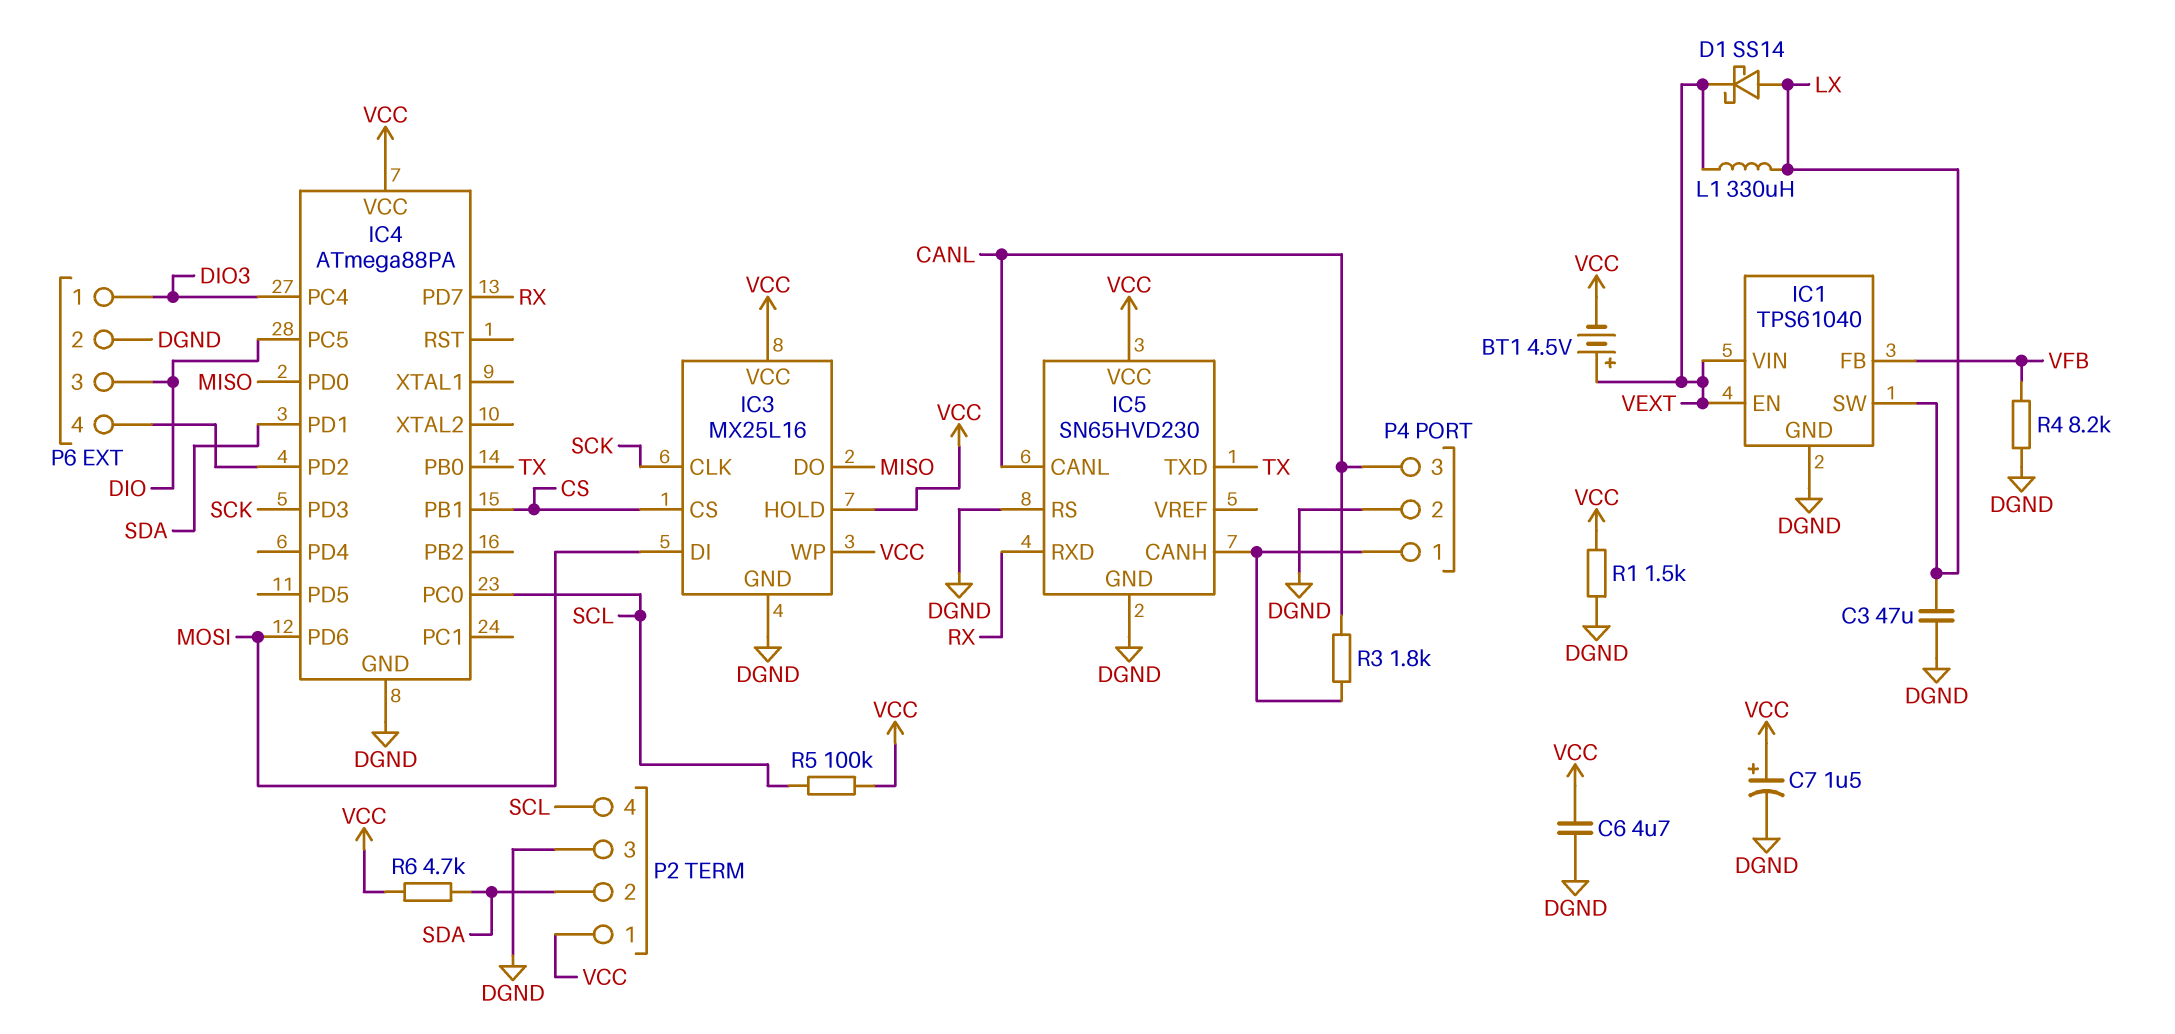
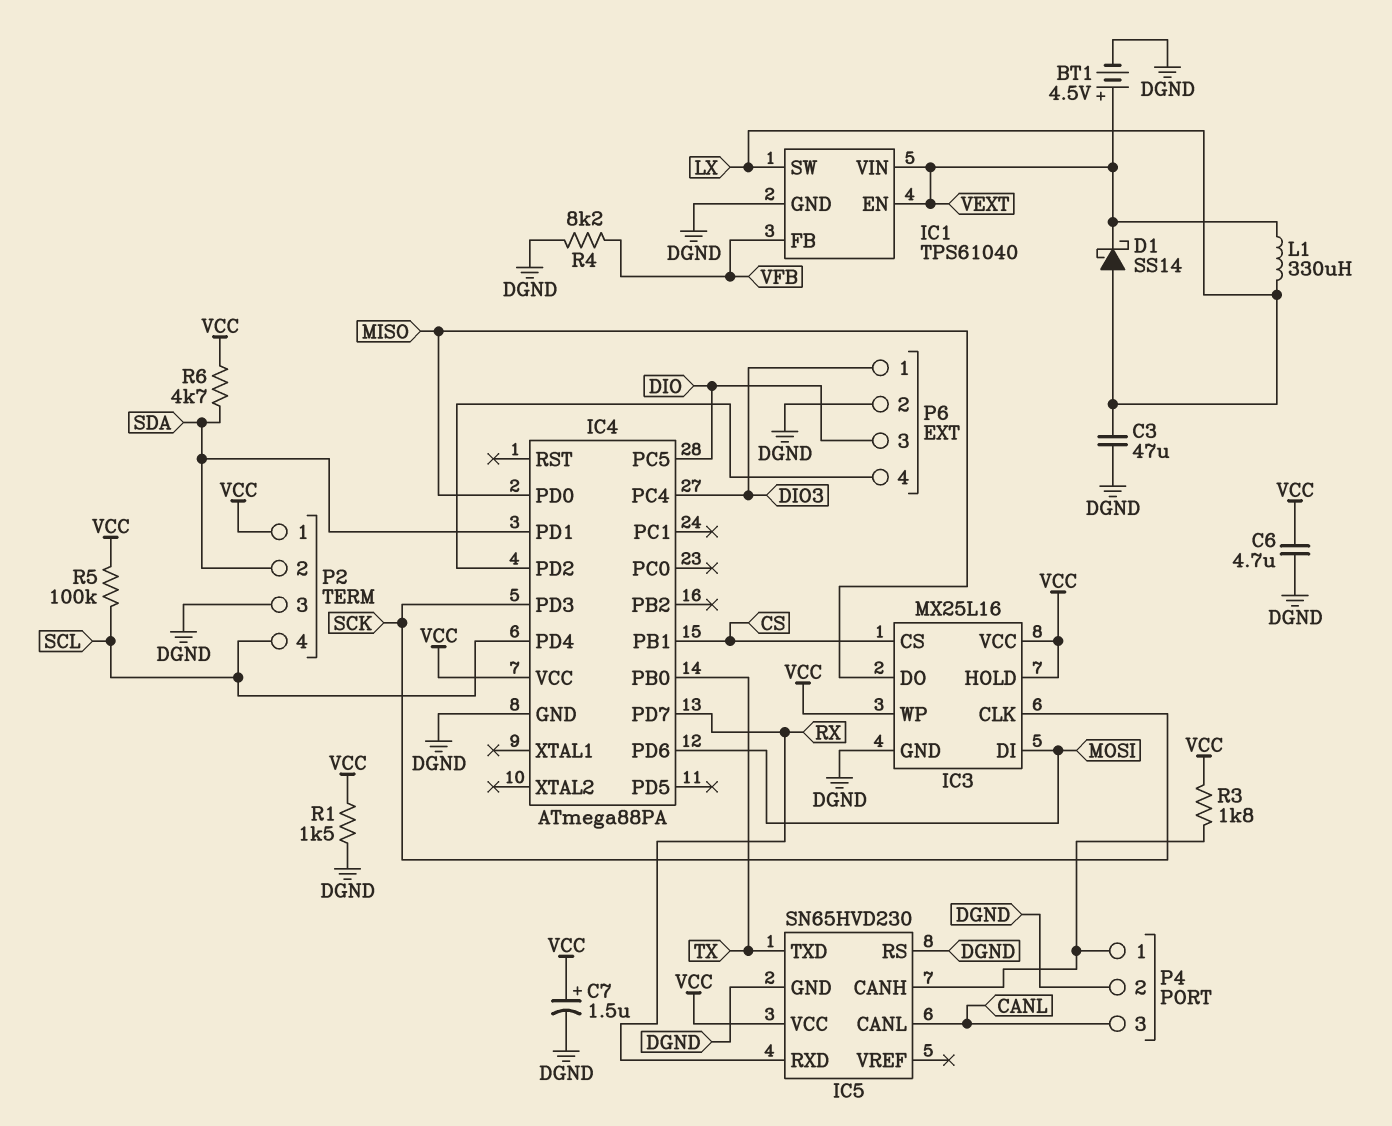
BT1: 4.5V (plus VEXT, minus VCC) -> 4.5V (plus VEXT, minus DGND)
IC4 pin PC0: SCL -> none
IC4 pin PD4: none -> SCL
R3: 1.8k (CANL, IC5/CANH) -> 1.8k (IC5/CANH, VCC)

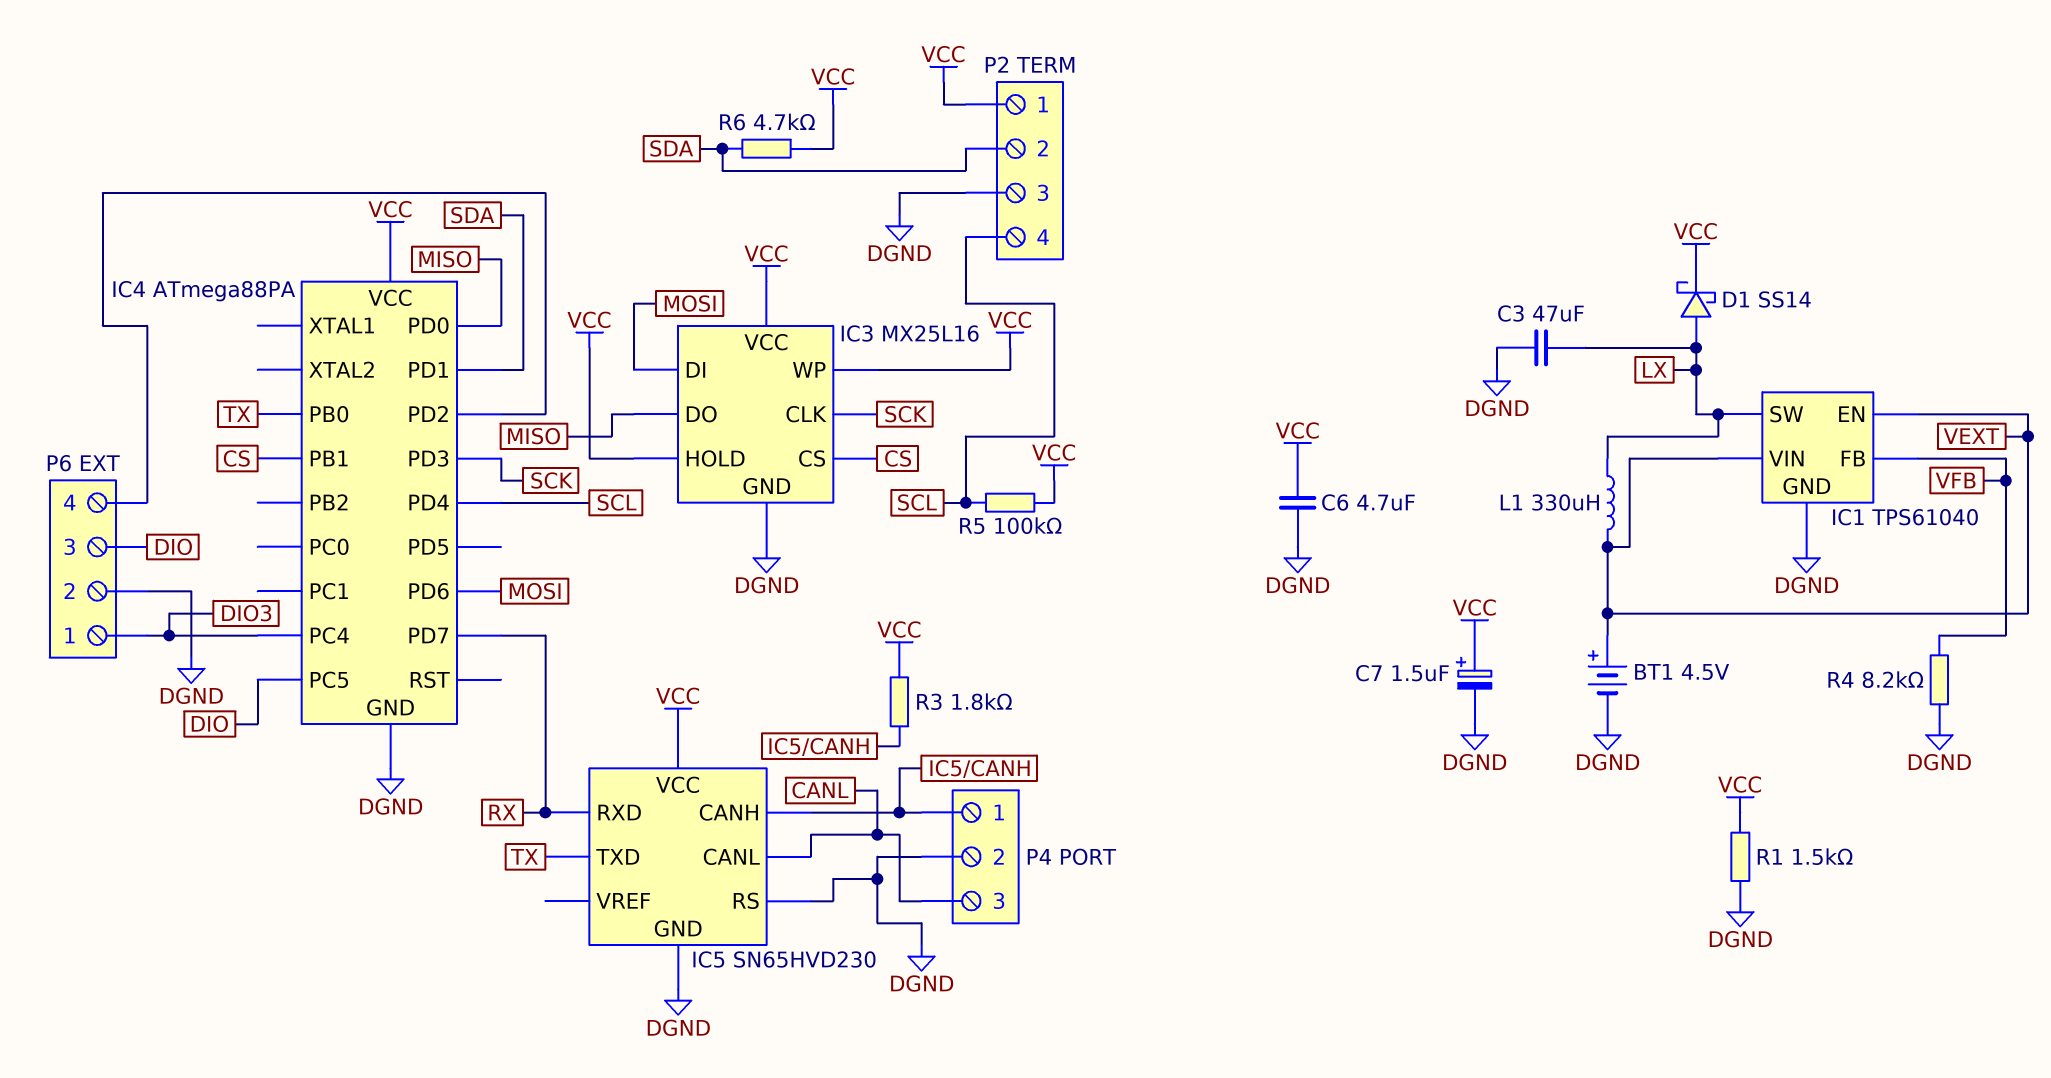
D1: schottky SS14 (A LX, K VEXT) -> schottky SS14 (A LX, K VCC)

